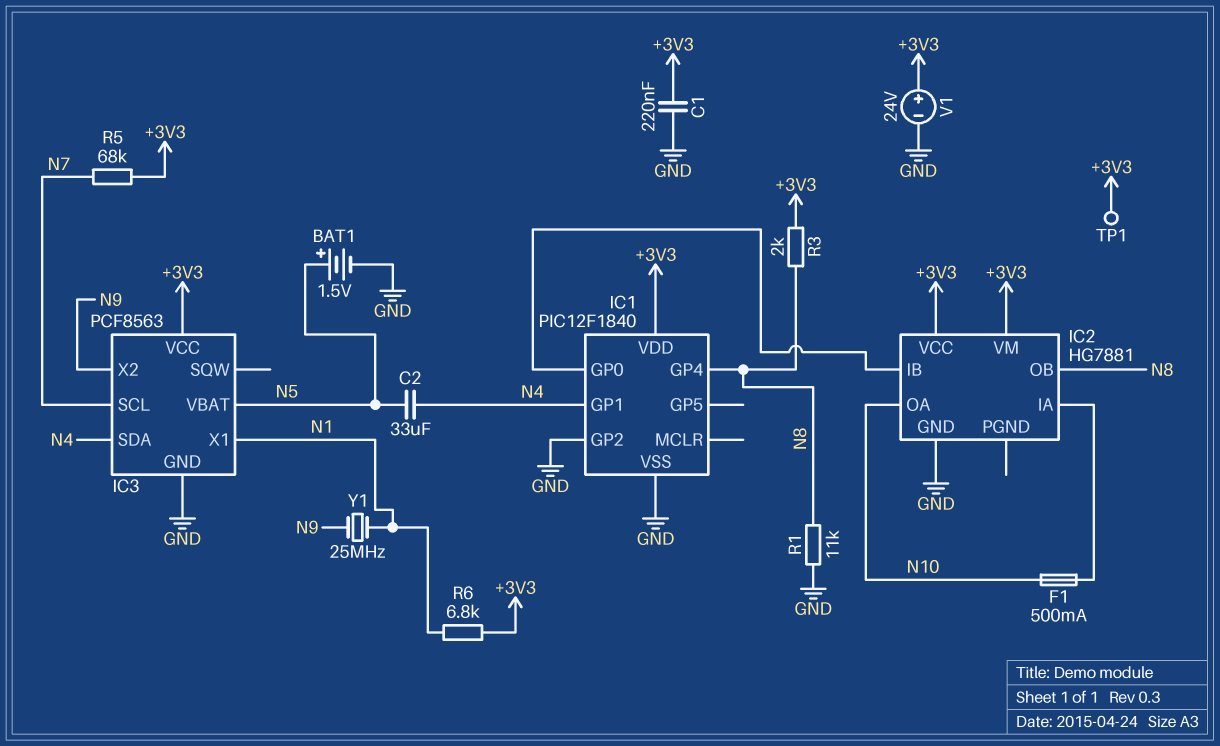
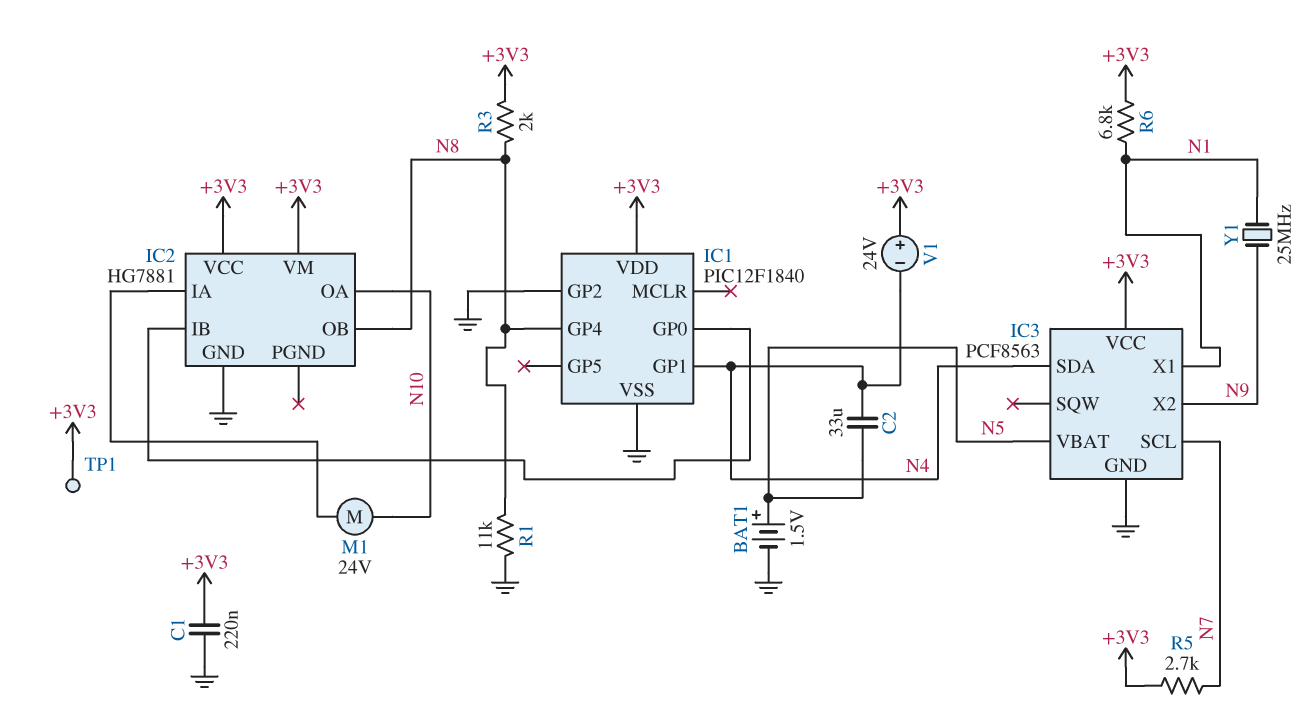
F1: 500mA (IC2/IA, N10) -> none
M1: none -> motor 24V (IC2/IA, N10)
R5: 68k (+3V3, N7) -> 2.7k (+3V3, N7)
V1: 24V (plus +3V3, minus GND) -> 24V (plus +3V3, minus N4)

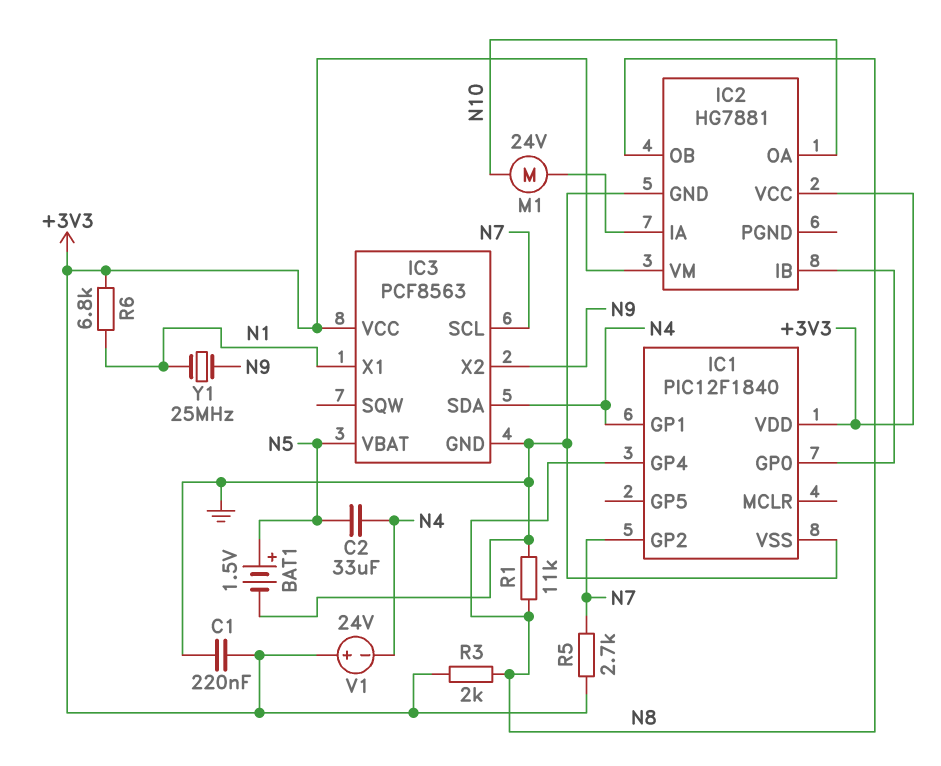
IC1 pin GP2: GND -> N7
TP1: test point (+3V3) -> none

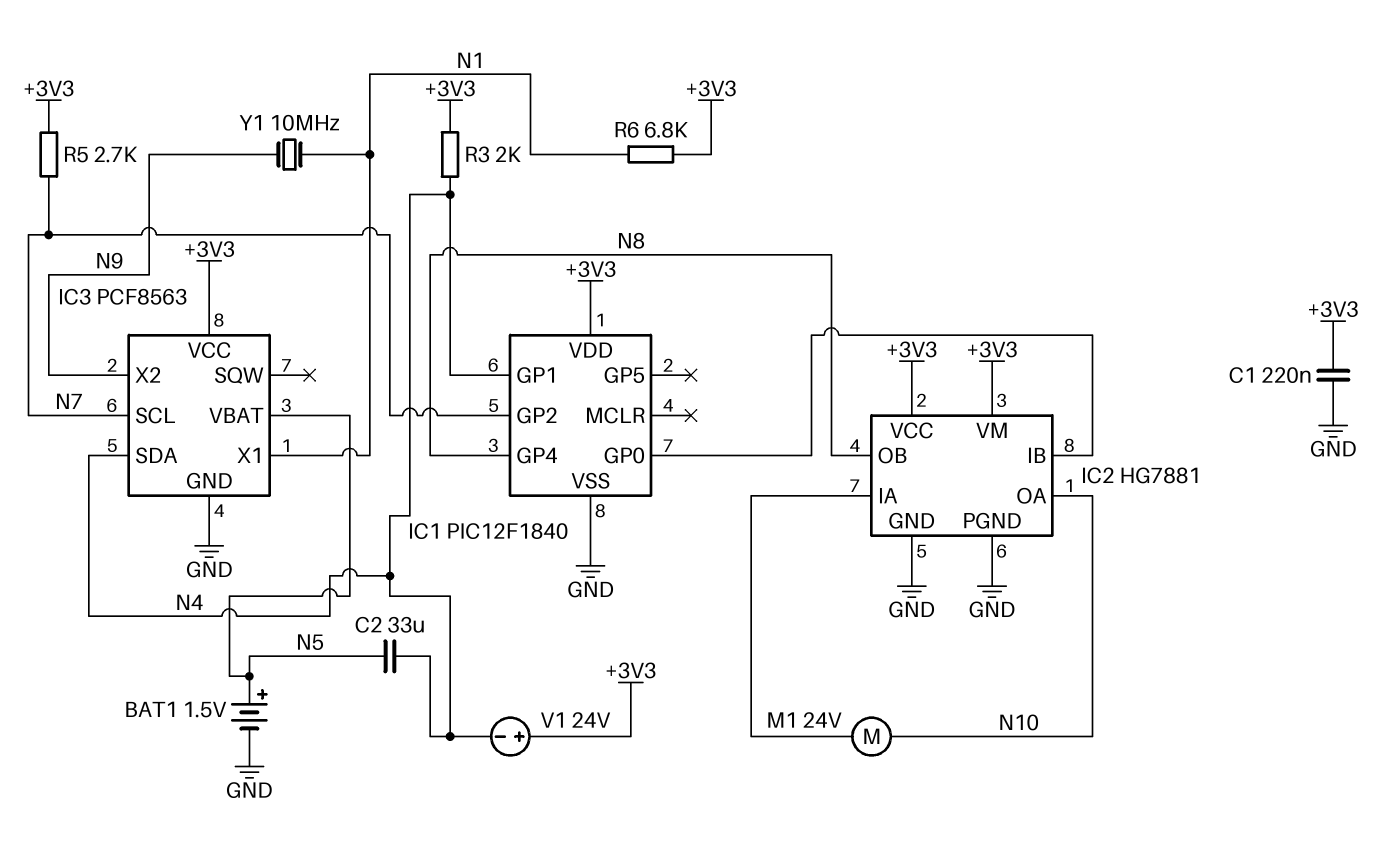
IC2 pin PGND: none -> GND
R1: 11k (GND, N8) -> none
R3: 2k (+3V3, N8) -> 2k (+3V3, N4)
Y1: 25MHz (N1, N9) -> 10MHz (N1, N9)

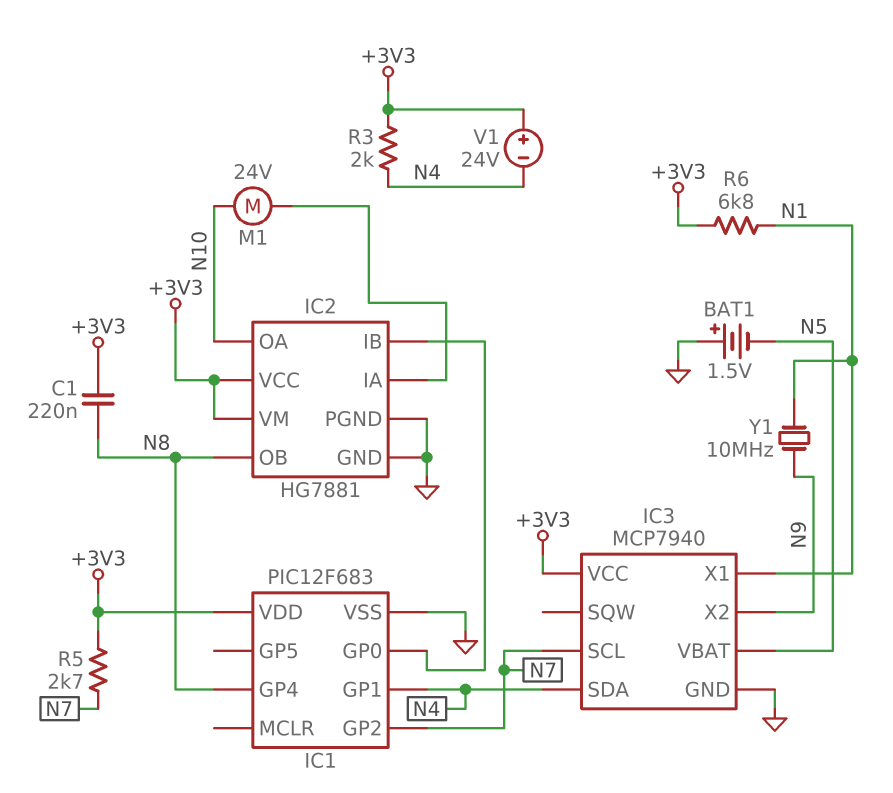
BAT1: 1.5V (plus N5, minus GND) -> 1.5V (plus GND, minus N5)
C1: 220nF (+3V3, GND) -> 220nF (+3V3, N8)
C2: 33uF (N4, N5) -> none
IC1: PIC12F1840 -> PIC12F683
IC3: PCF8563 -> MCP7940

